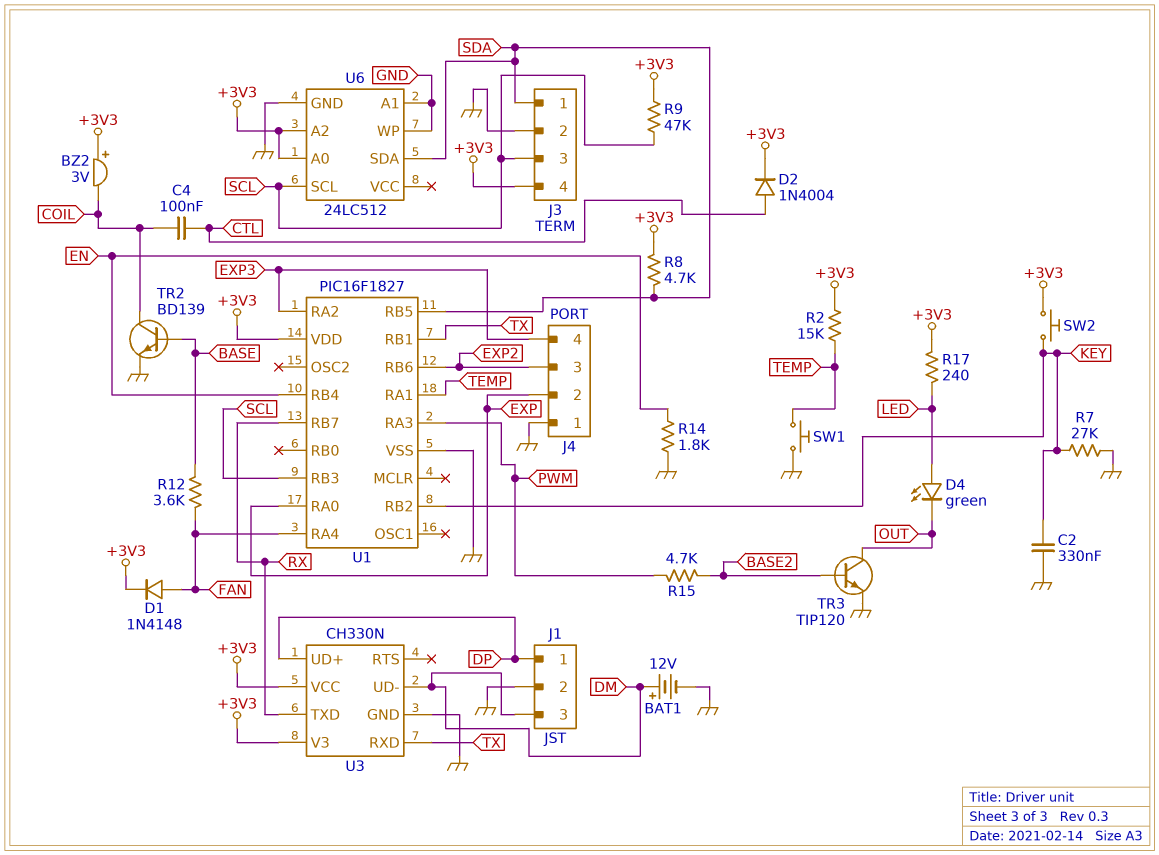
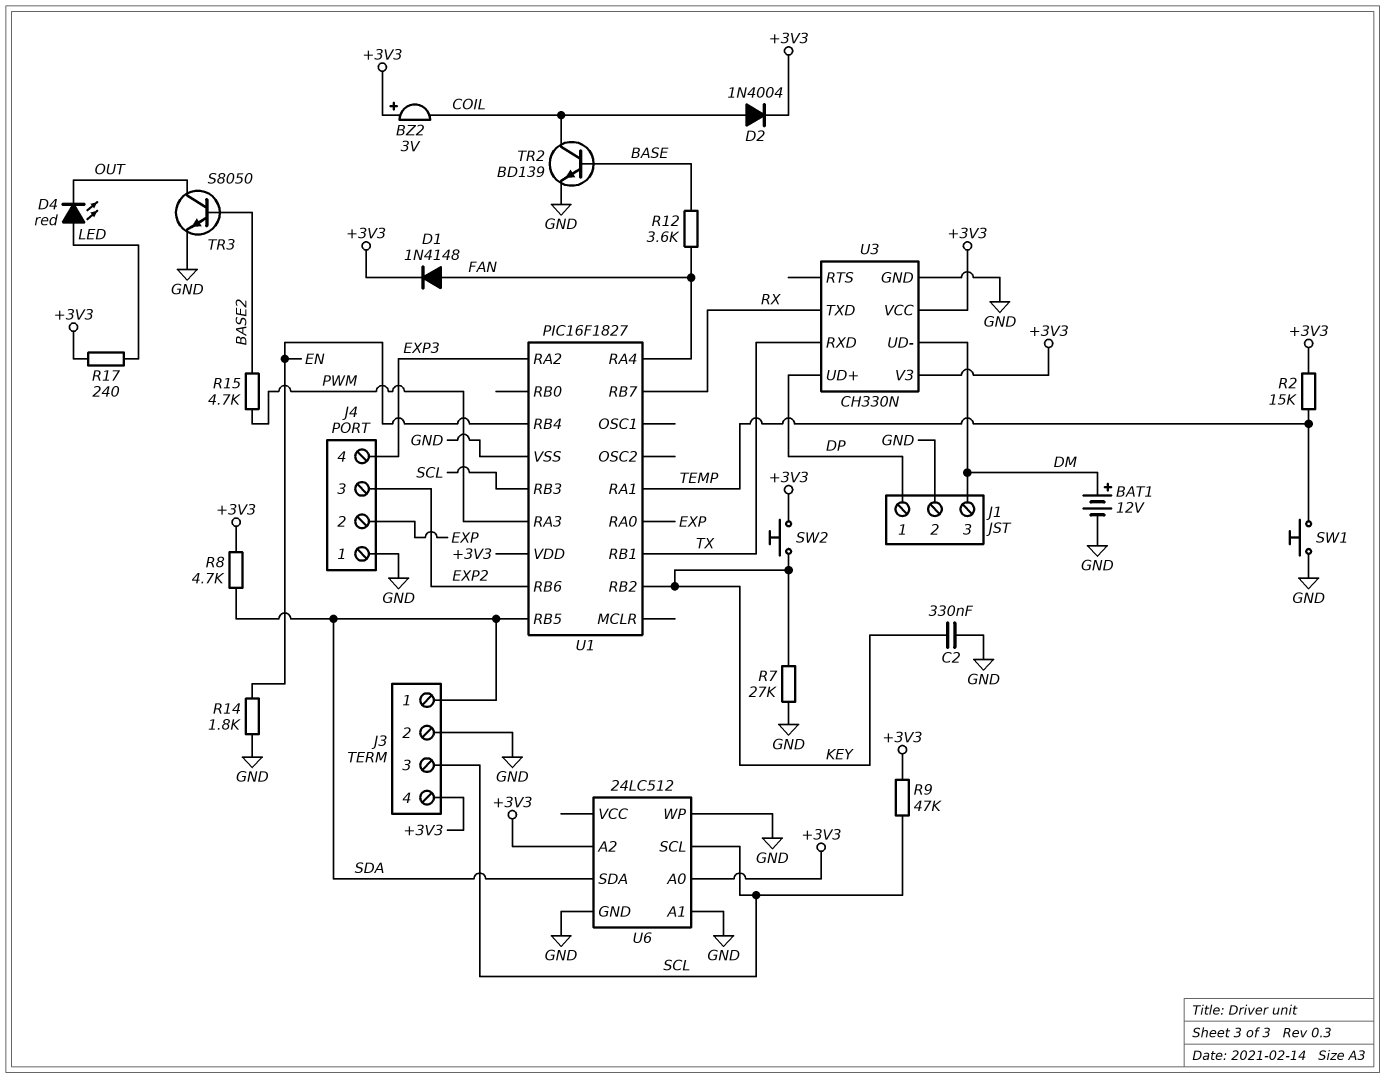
C4: 100nF (COIL, CTL) -> none
D2: diode 1N4004 (A CTL, K +3V3) -> diode 1N4004 (A COIL, K +3V3)
D4: LED green (A LED, K OUT) -> LED red (A LED, K OUT)
TR3: NPN TIP120 (B BASE2, C OUT, E GND) -> NPN S8050 (B BASE2, C OUT, E GND)

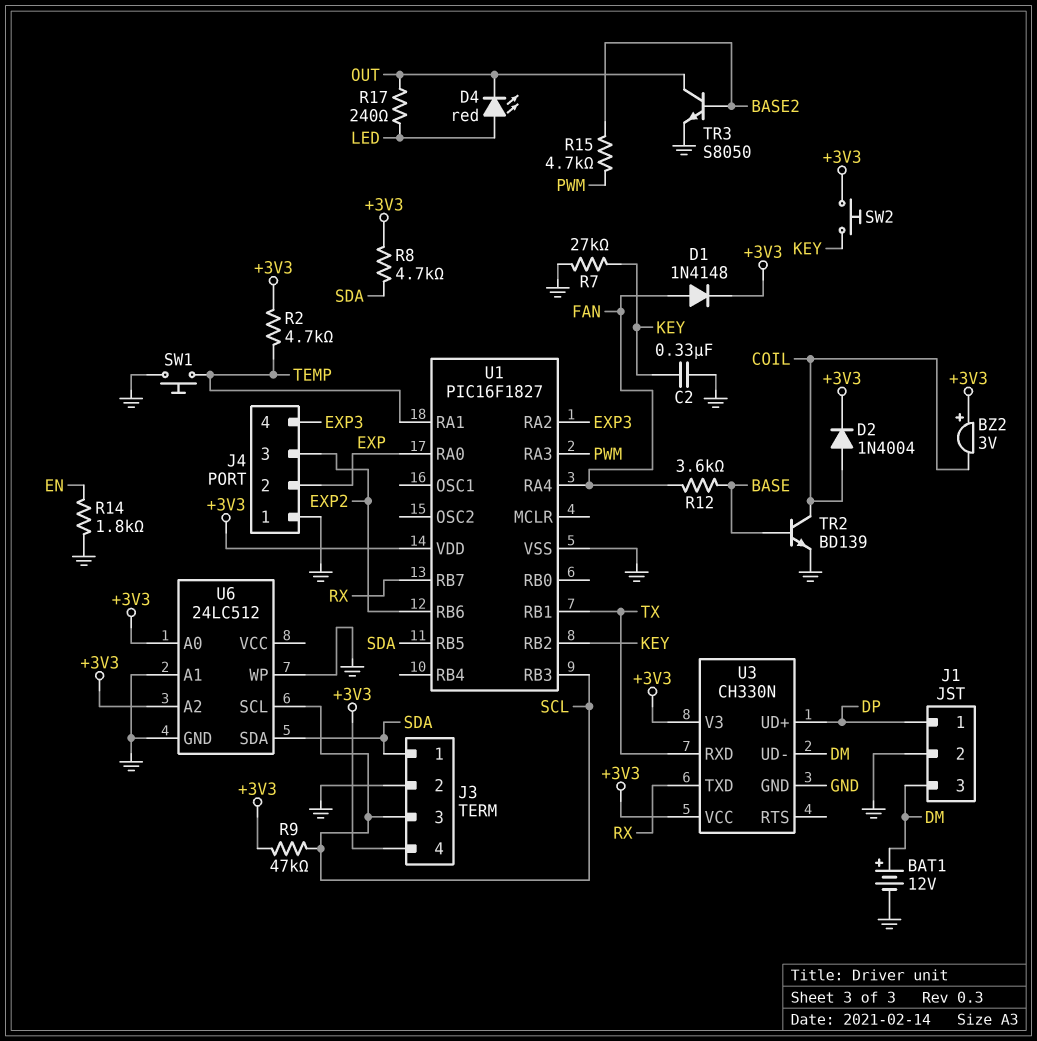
R2: 15k (+3V3, TEMP) -> 4.7k (+3V3, TEMP)
R17: 240 (+3V3, LED) -> 240 (LED, OUT)
U1 pin RB4: EN -> none

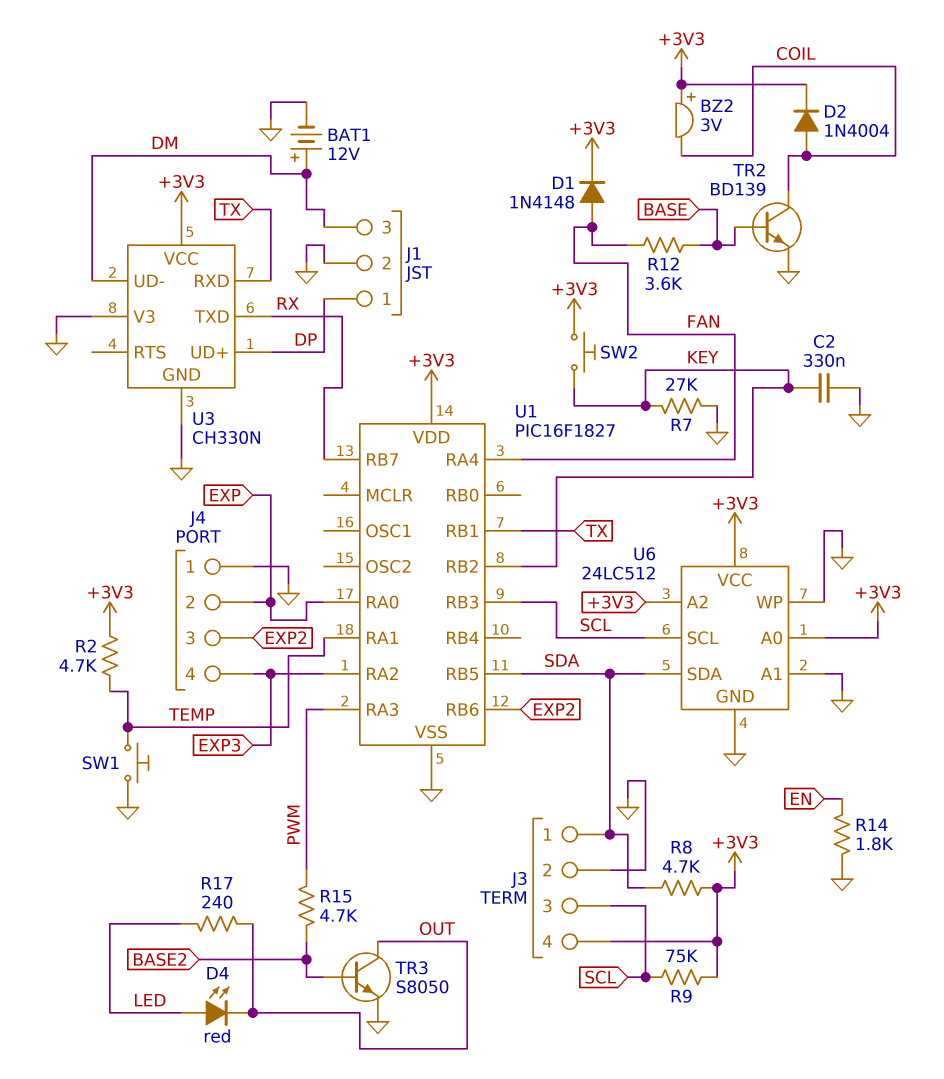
R9: 47k (+3V3, SCL) -> 75k (+3V3, SCL)
U3 pin V3: +3V3 -> GND
U6 pin VCC: none -> +3V3

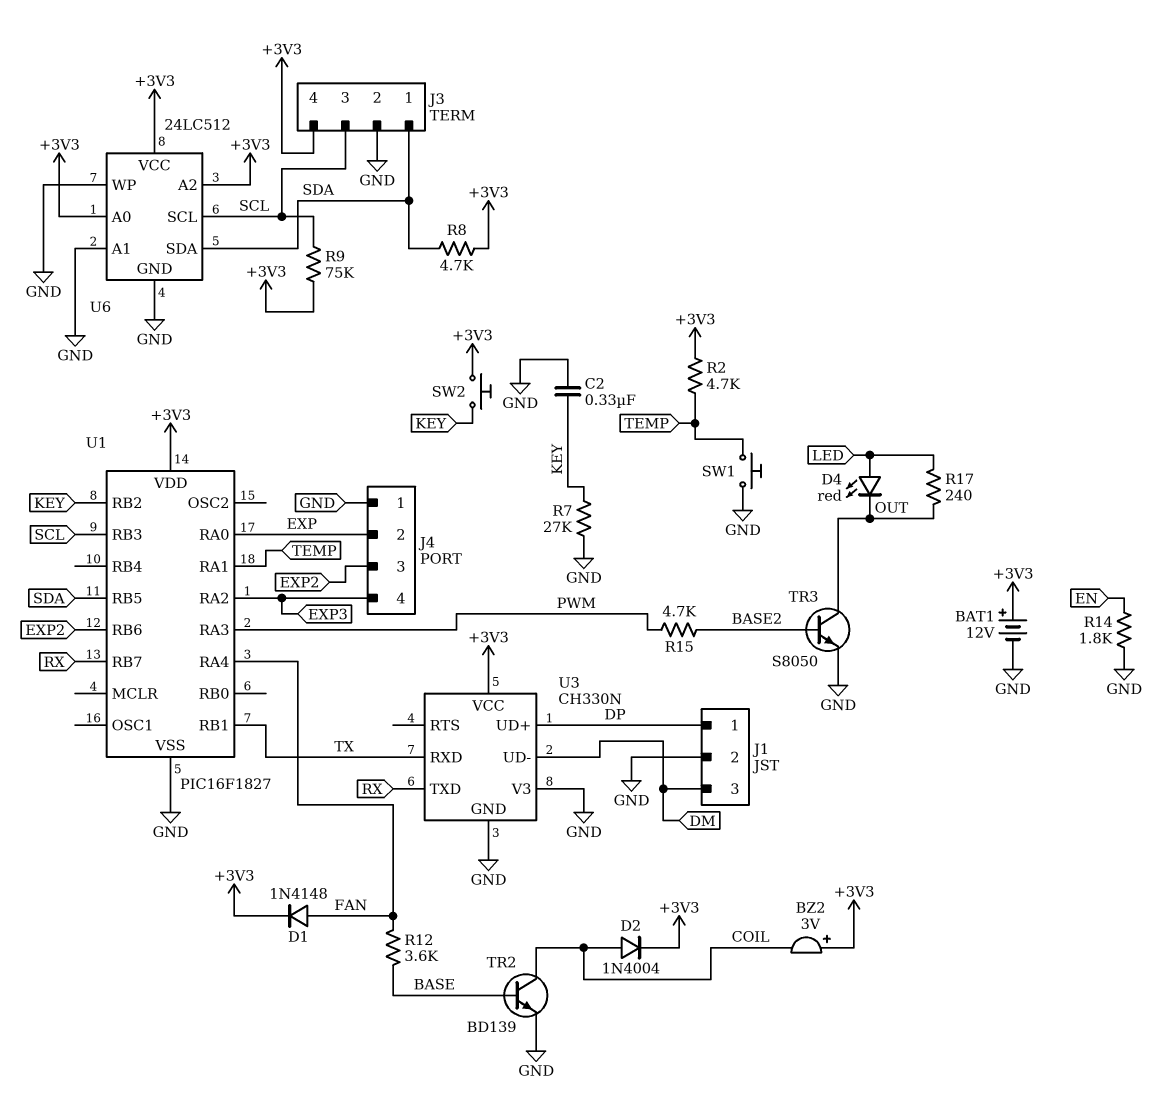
BAT1: 12V (plus DM, minus GND) -> 12V (plus +3V3, minus GND)

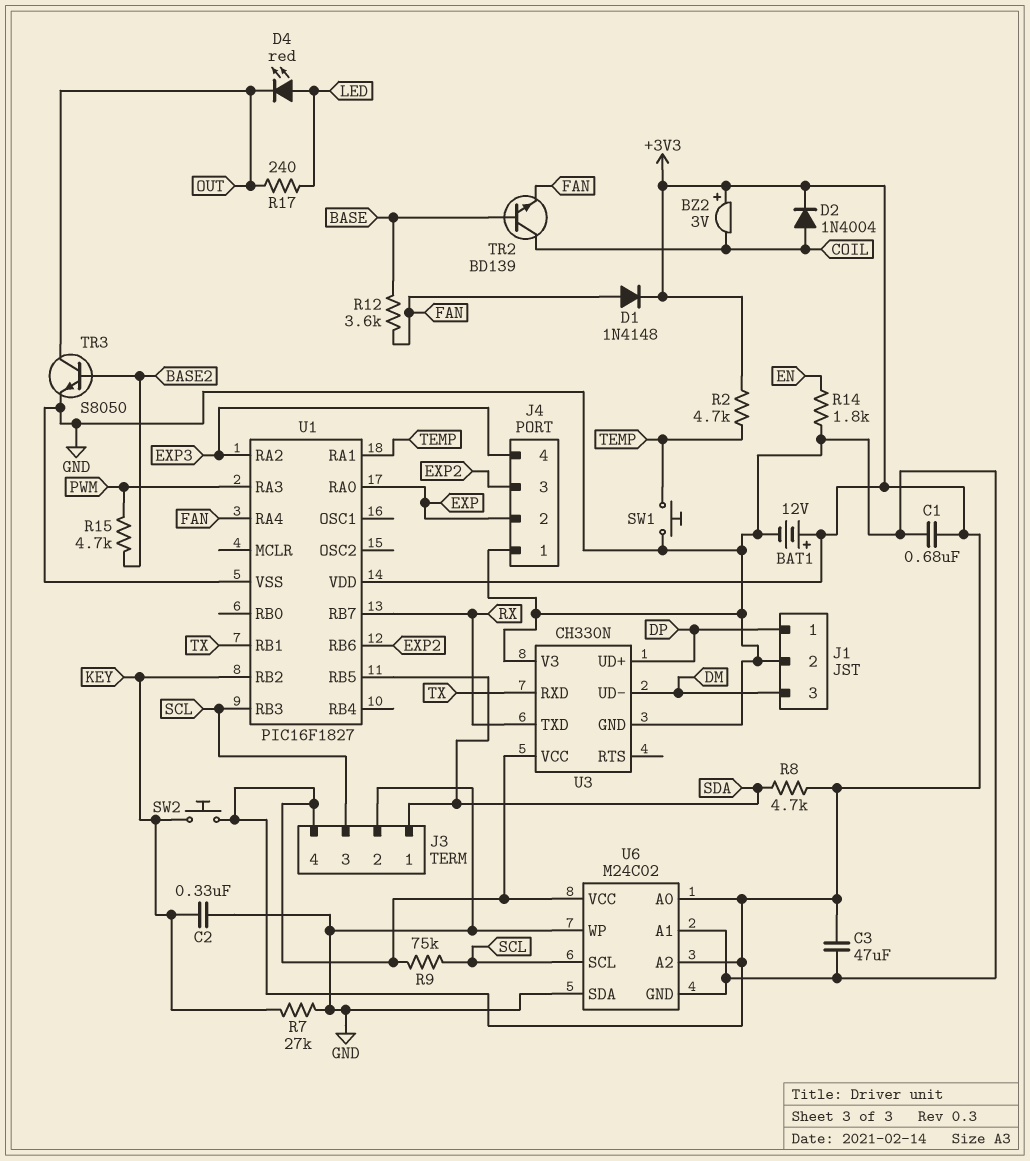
C1: none -> 680nF (+3V3, GND)
C3: none -> 47uF (+3V3, GND)
TR2: NPN BD139 (B BASE, C COIL, E GND) -> NPN BD139 (B BASE, C COIL, E FAN)
U6: 24LC512 -> M24C02
U6 pin SDA: SDA -> GND

